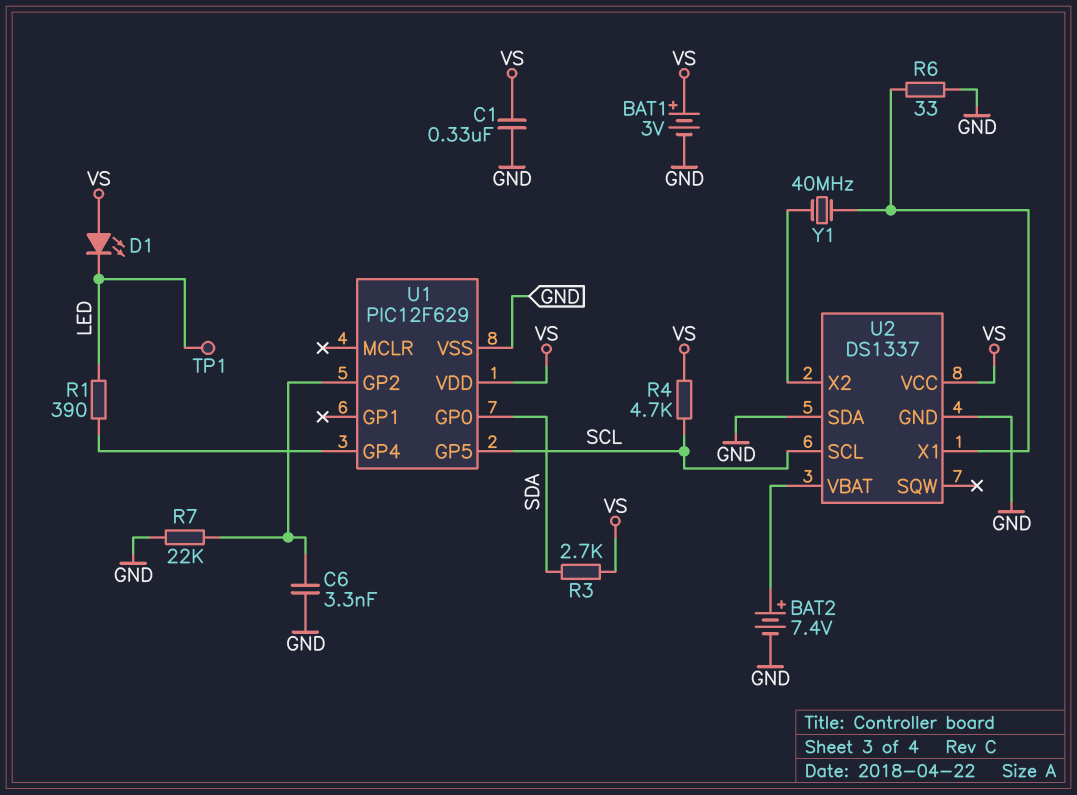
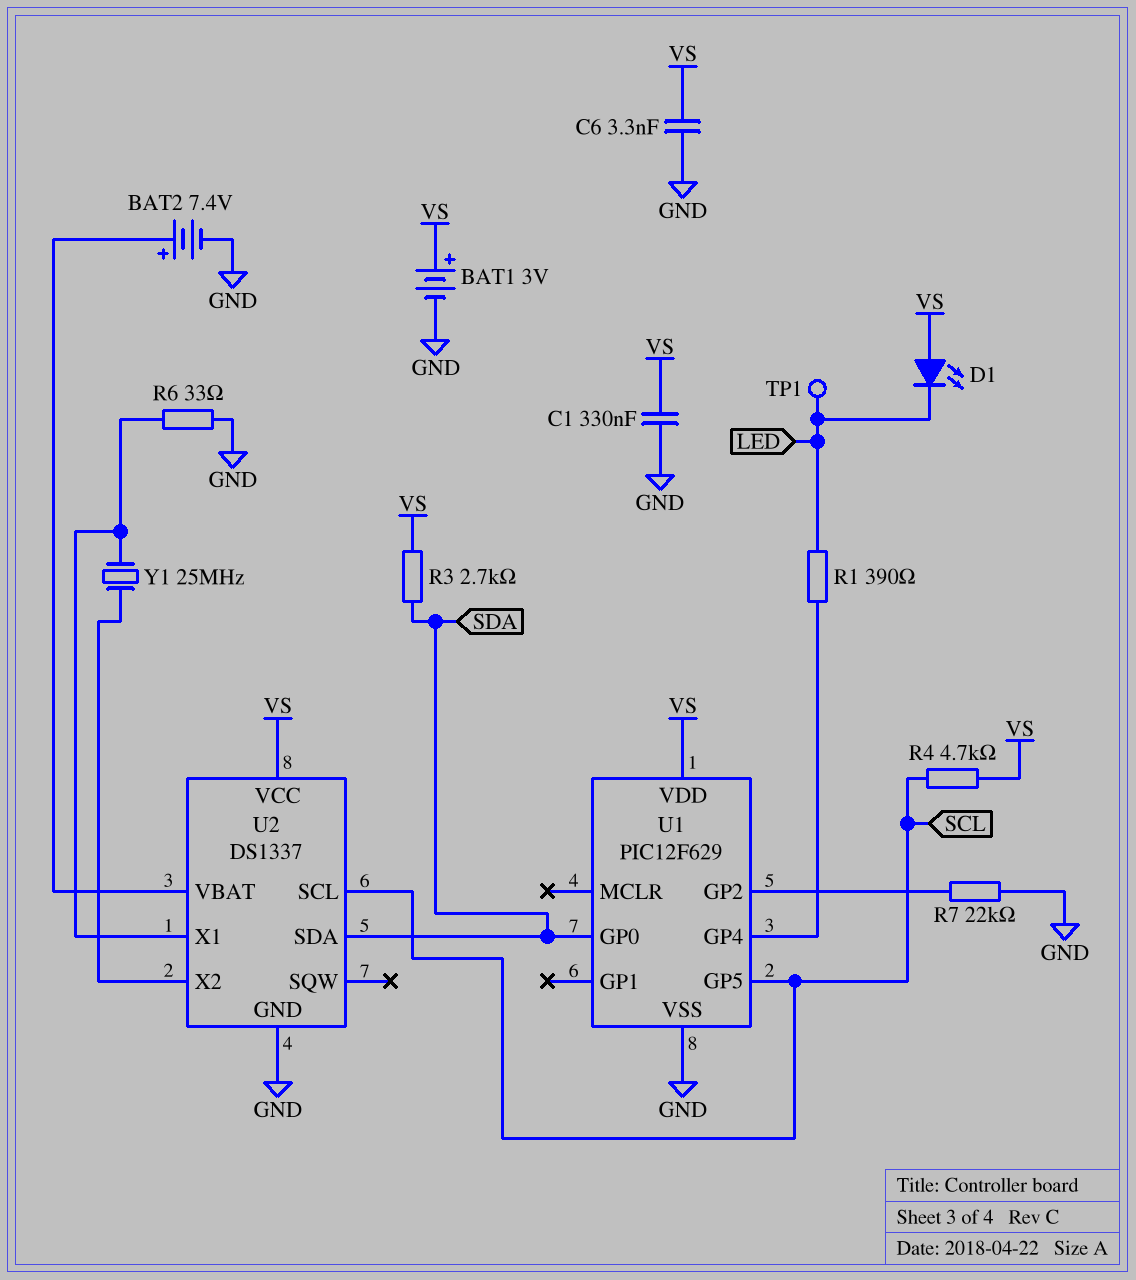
C6: 3.3nF (GND, U1/GP2) -> 3.3nF (GND, VS)
U2 pin SDA: GND -> SDA
Y1: 40MHz (U2/X1, U2/X2) -> 25MHz (U2/X1, U2/X2)

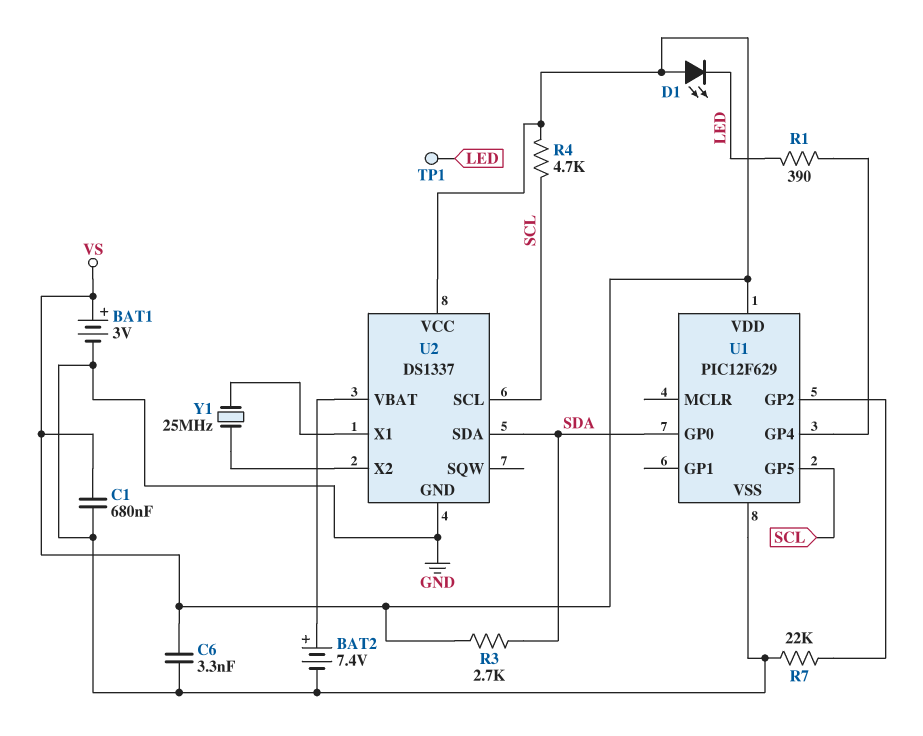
C1: 330nF (GND, VS) -> 680nF (GND, VS)
R6: 33 (GND, U2/X1) -> none

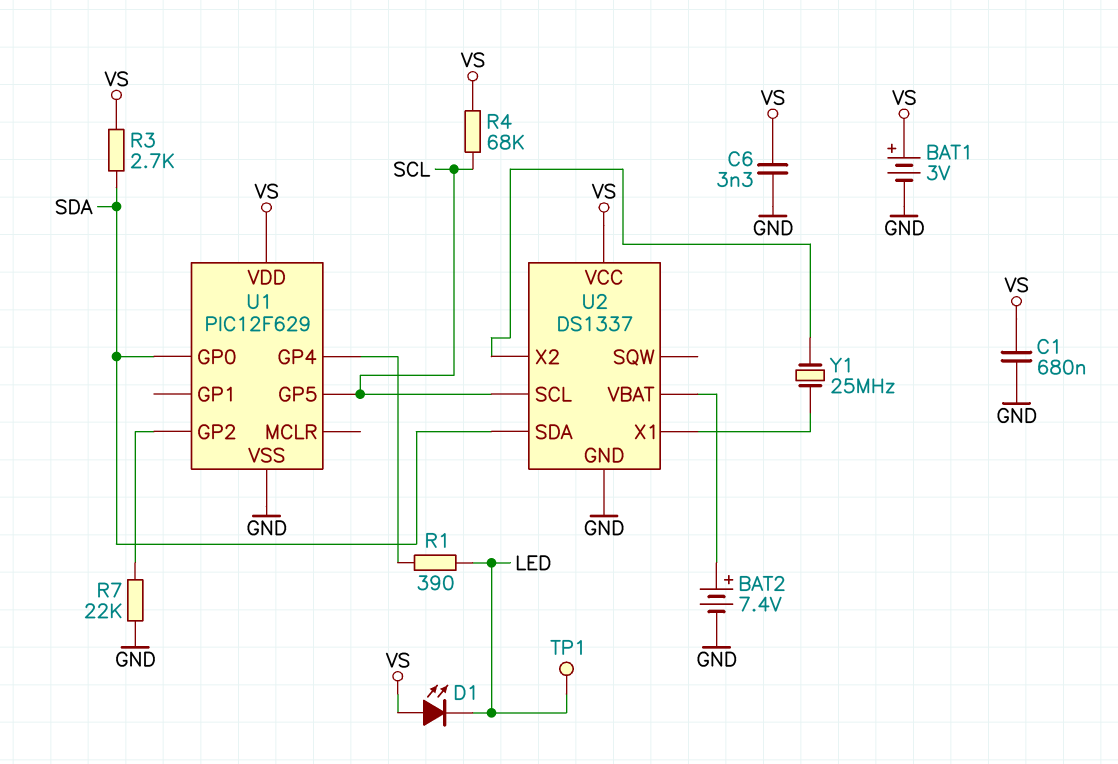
R4: 4.7k (SCL, VS) -> 68k (SCL, VS)

